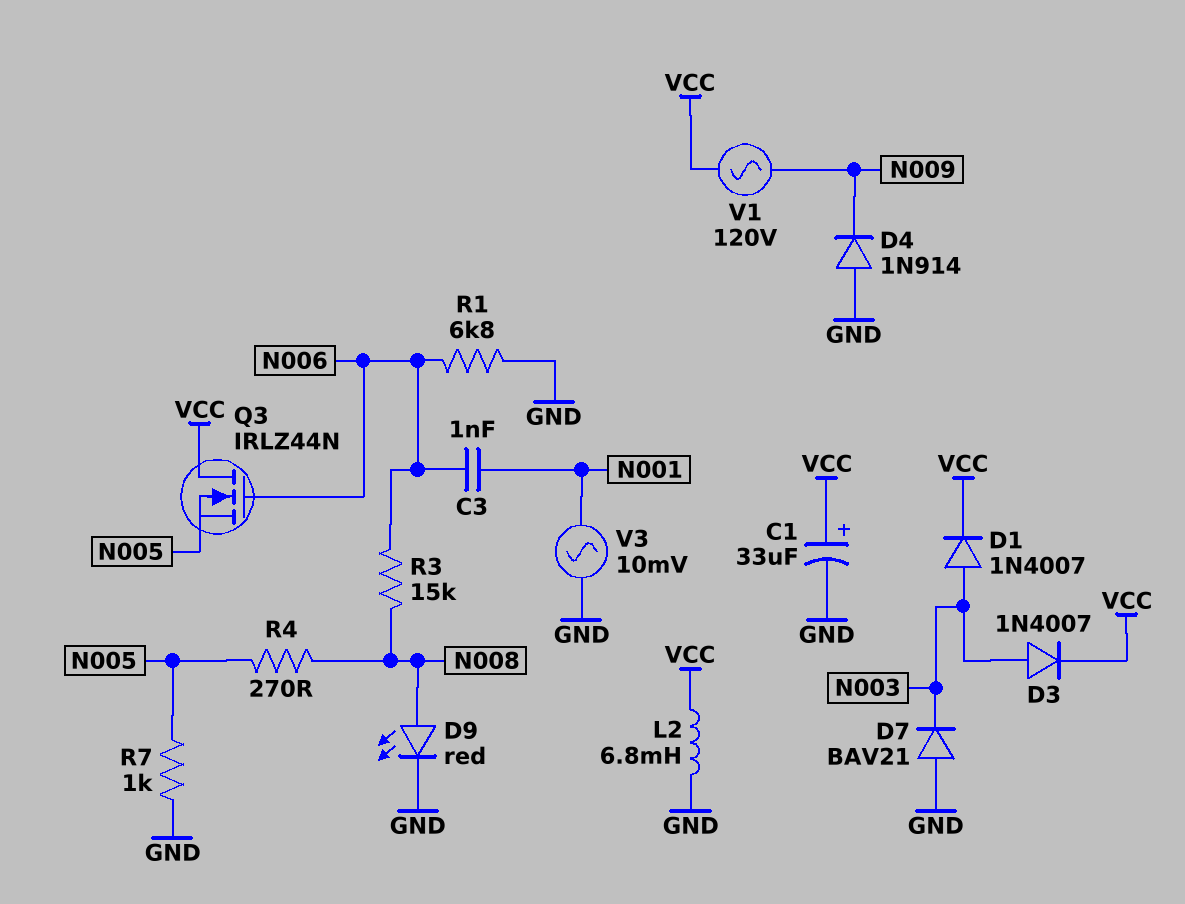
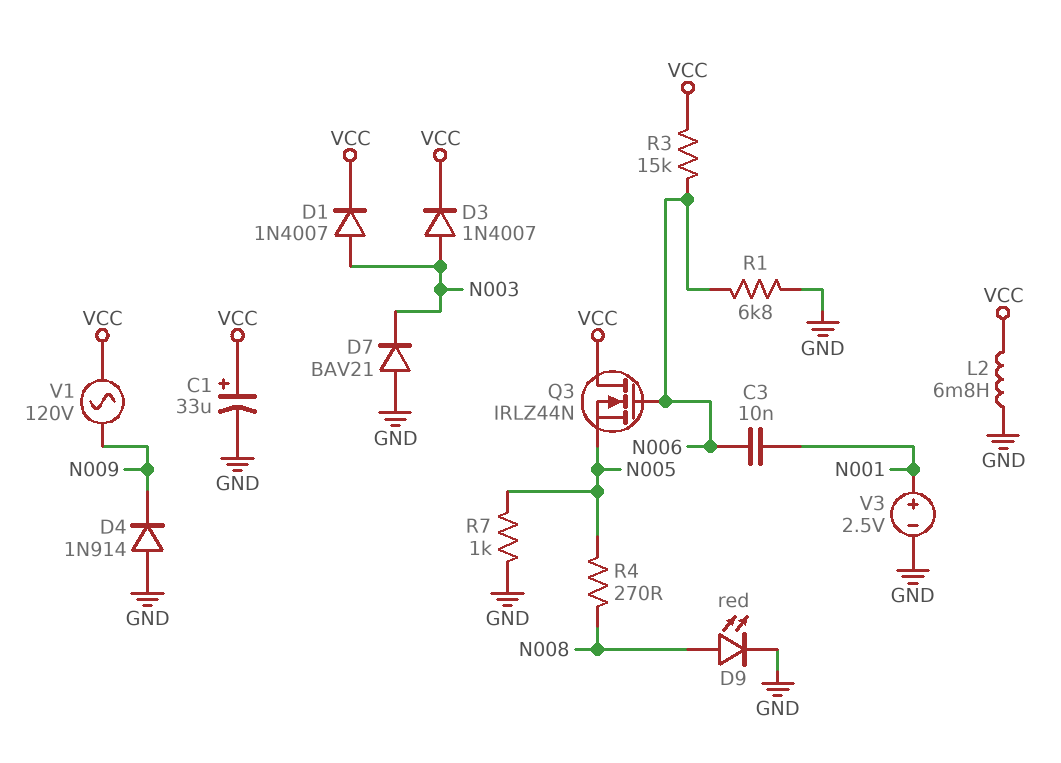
C3: 1nF (N001, N006) -> 10nF (N001, N006)
R3: 15k (N006, N008) -> 15k (N006, VCC)
V3: AC 10mV (GND, N001) -> 2.5V (plus N001, minus GND)

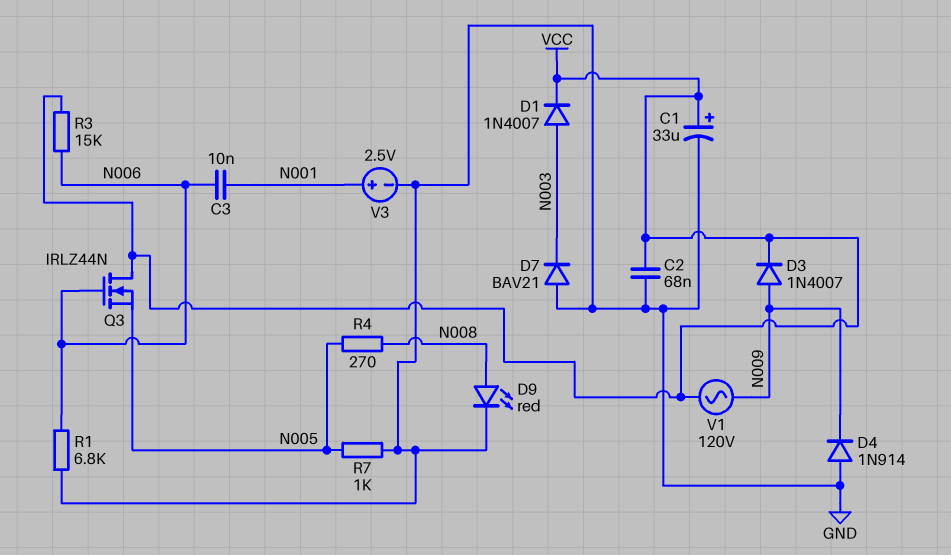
C2: none -> 68nF (GND, VCC)
D3: diode 1N4007 (A N003, K VCC) -> diode 1N4007 (A N009, K VCC)
L2: 6.8mH (GND, VCC) -> none

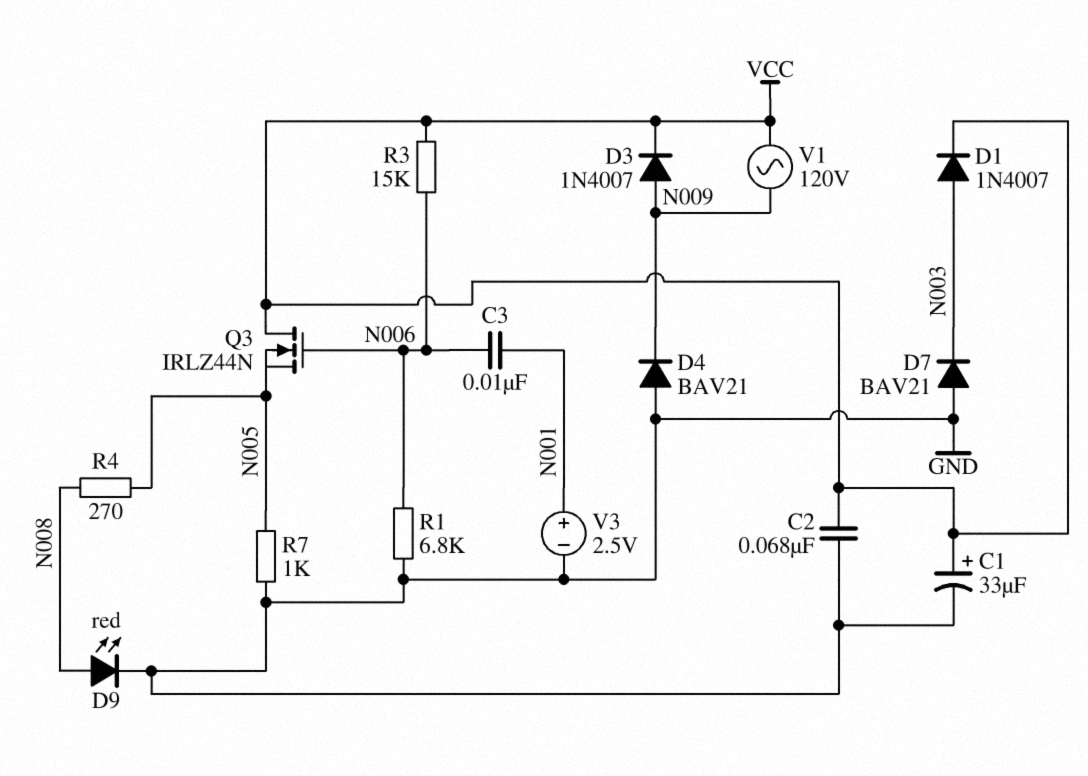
D4: diode 1N914 (A GND, K N009) -> diode BAV21 (A GND, K N009)

